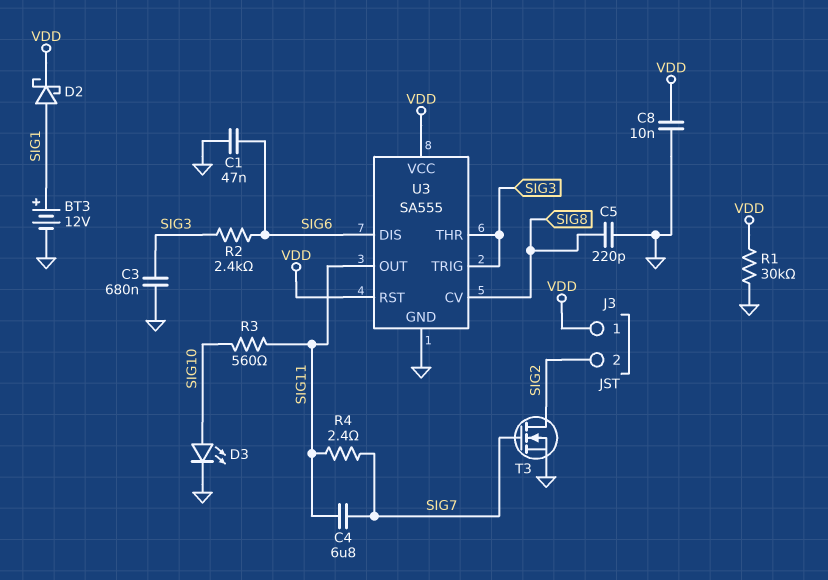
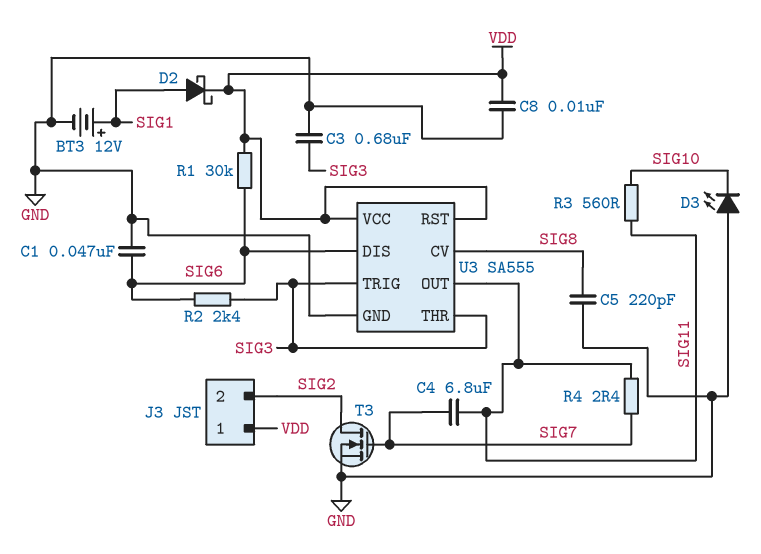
D3: LED (A SIG10, K GND) -> LED (A GND, K SIG10)
R1: 30k (GND, VDD) -> 30k (SIG6, VDD)

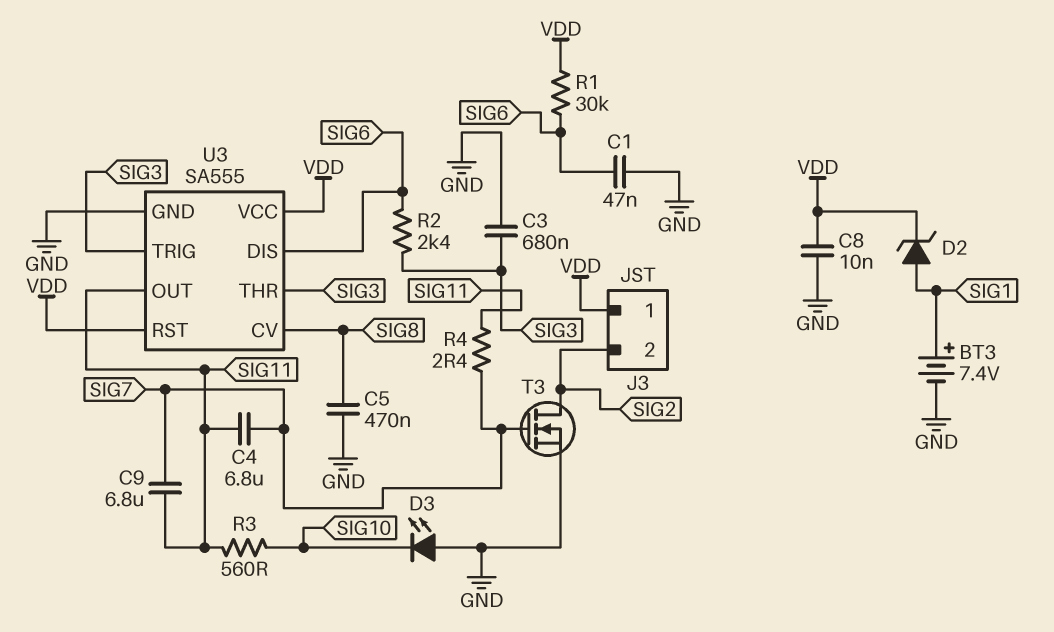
BT3: 12V (plus SIG1, minus GND) -> 7.4V (plus SIG1, minus GND)
C5: 220pF (GND, SIG8) -> 470nF (GND, SIG8)
C9: none -> 6.8uF (SIG7, SIG11)
D2: schottky (A SIG1, K VDD) -> zener (A SIG1, K VDD)

